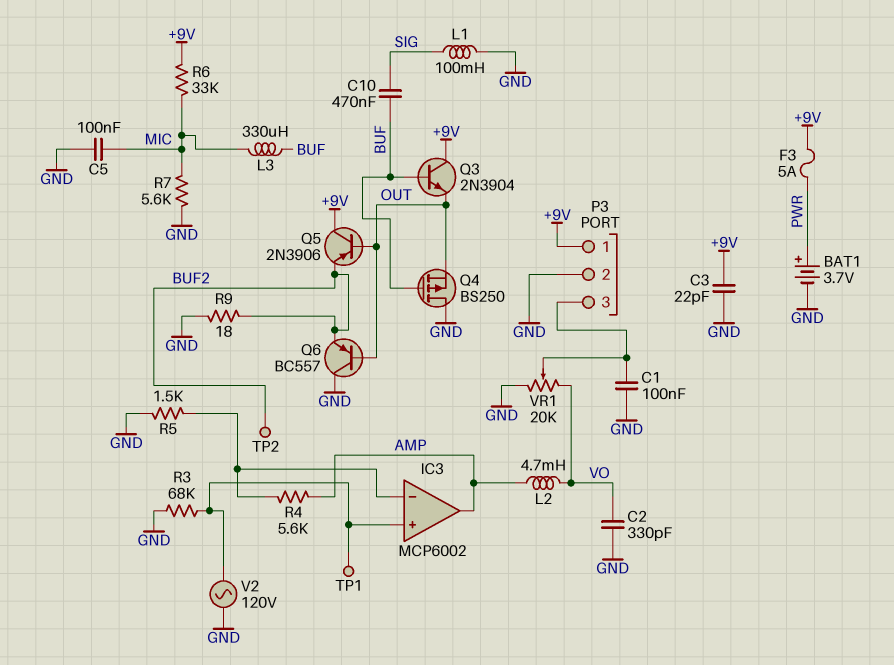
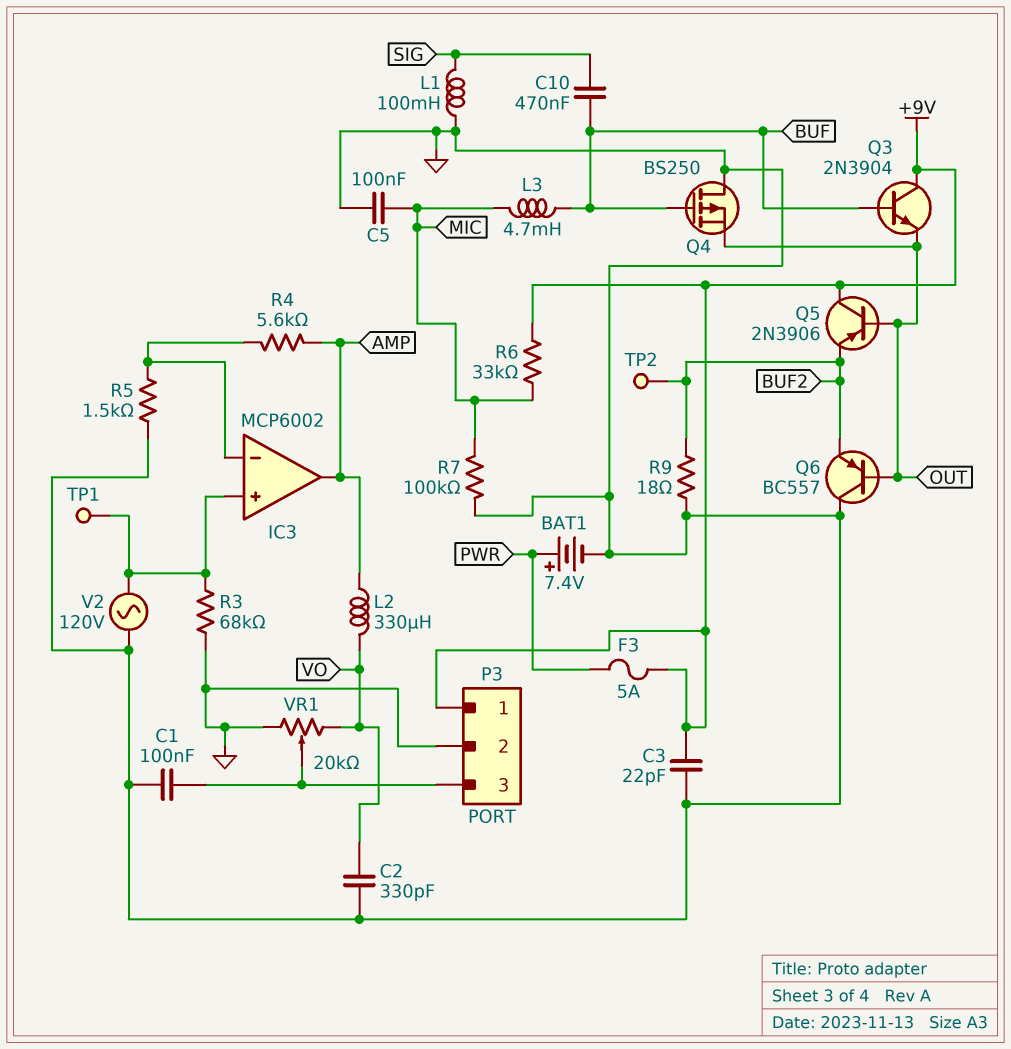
BAT1: 3.7V (plus PWR, minus GND) -> 7.4V (plus PWR, minus GND)
L2: 4.7mH (AMP, VO) -> 330uH (AMP, VO)
L3: 330uH (BUF, MIC) -> 4.7mH (BUF, MIC)
R7: 5.6k (GND, MIC) -> 100k (GND, MIC)

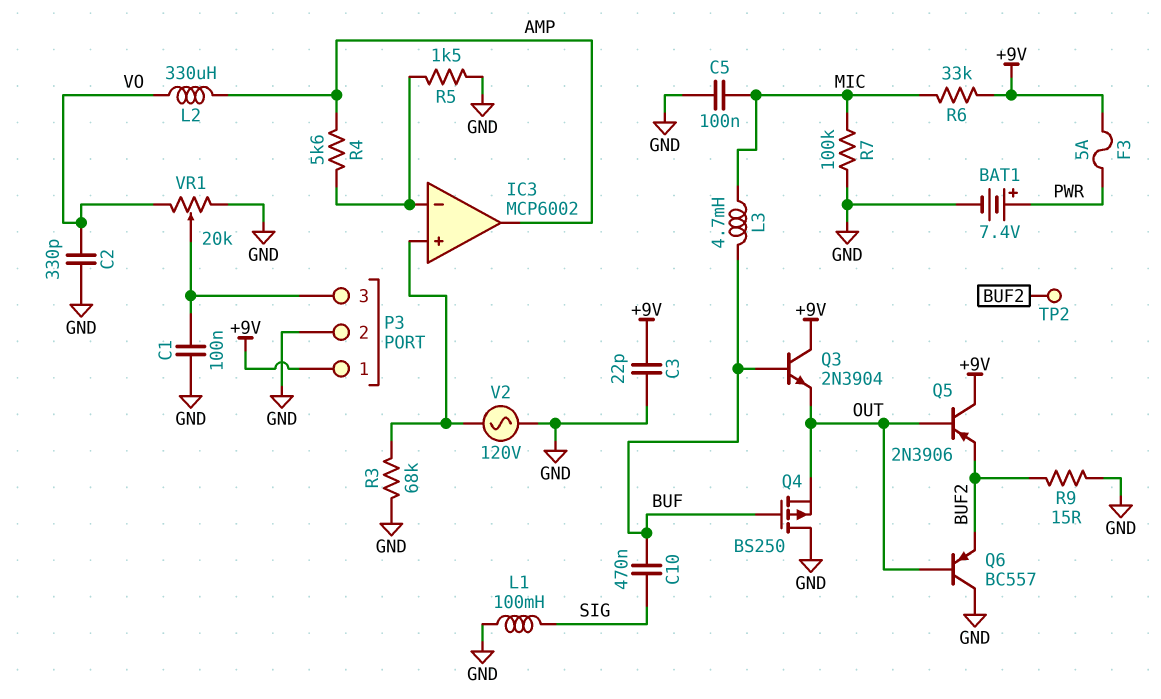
R9: 18 (BUF2, GND) -> 15 (BUF2, GND)
TP1: test point (IC3/in+) -> none

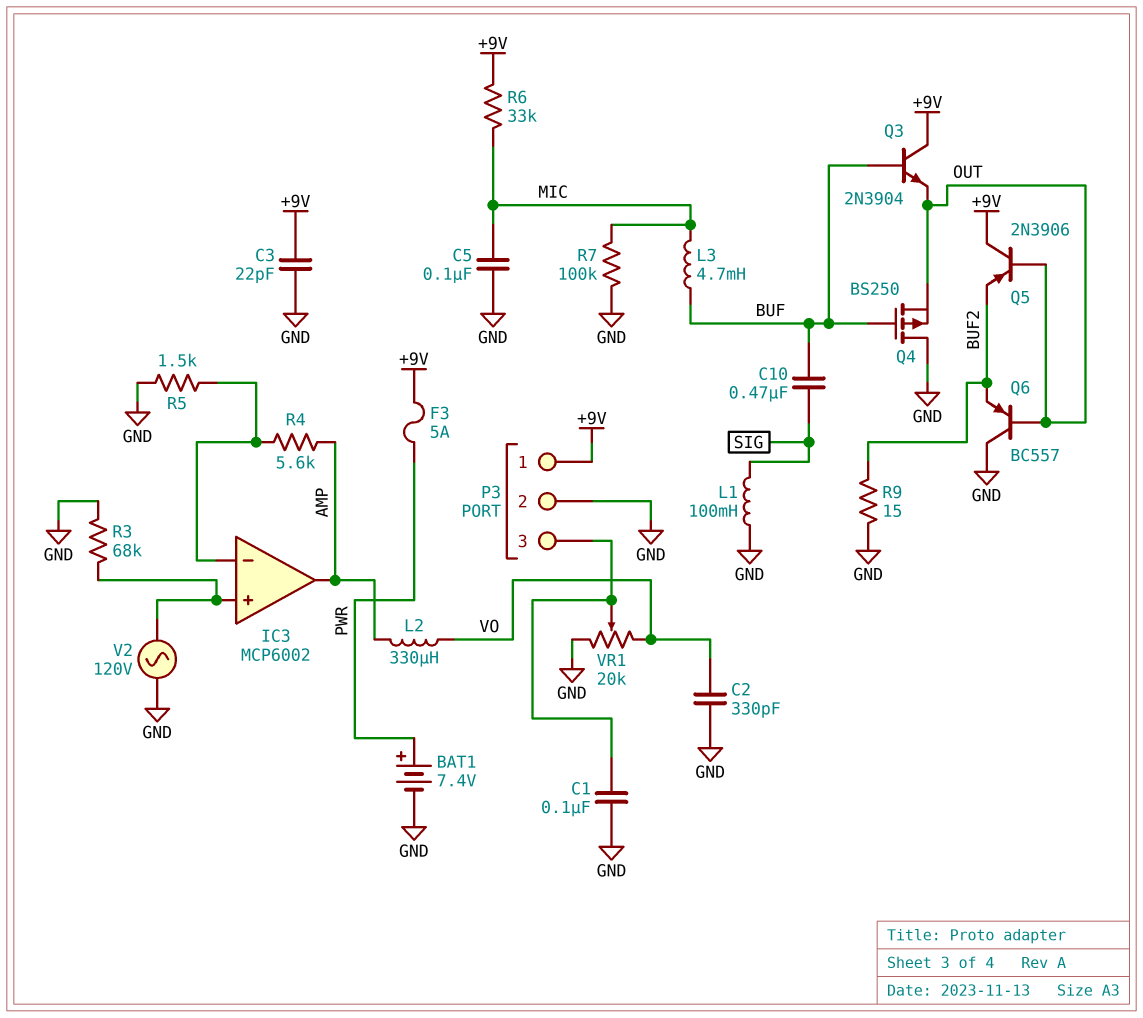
TP2: test point (BUF2) -> none

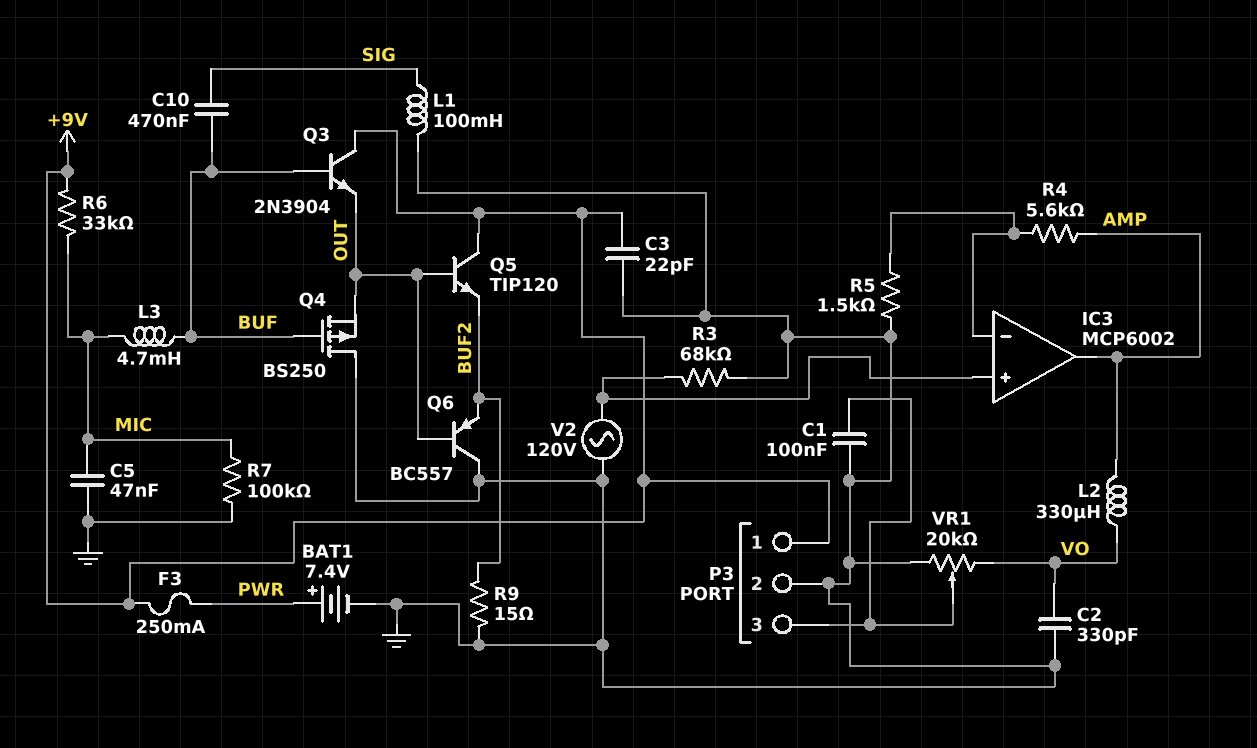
C5: 100nF (GND, MIC) -> 47nF (GND, MIC)
F3: 5A (+9V, PWR) -> 250mA (+9V, PWR)
Q5: PNP 2N3906 (B OUT, C +9V, E BUF2) -> NPN TIP120 (B OUT, C +9V, E BUF2)

